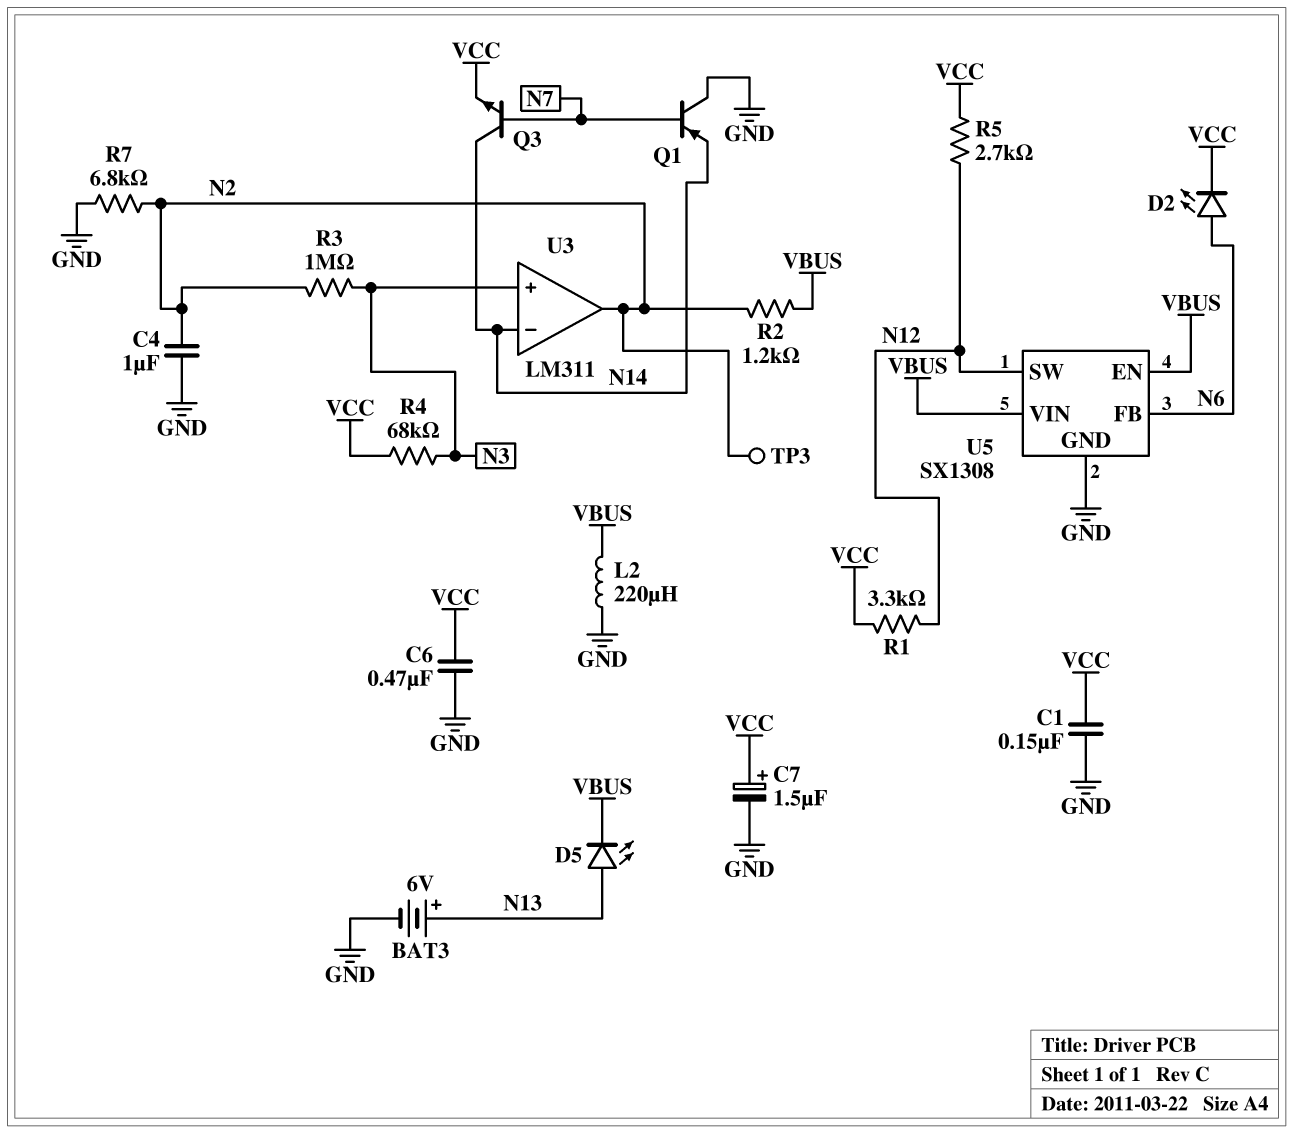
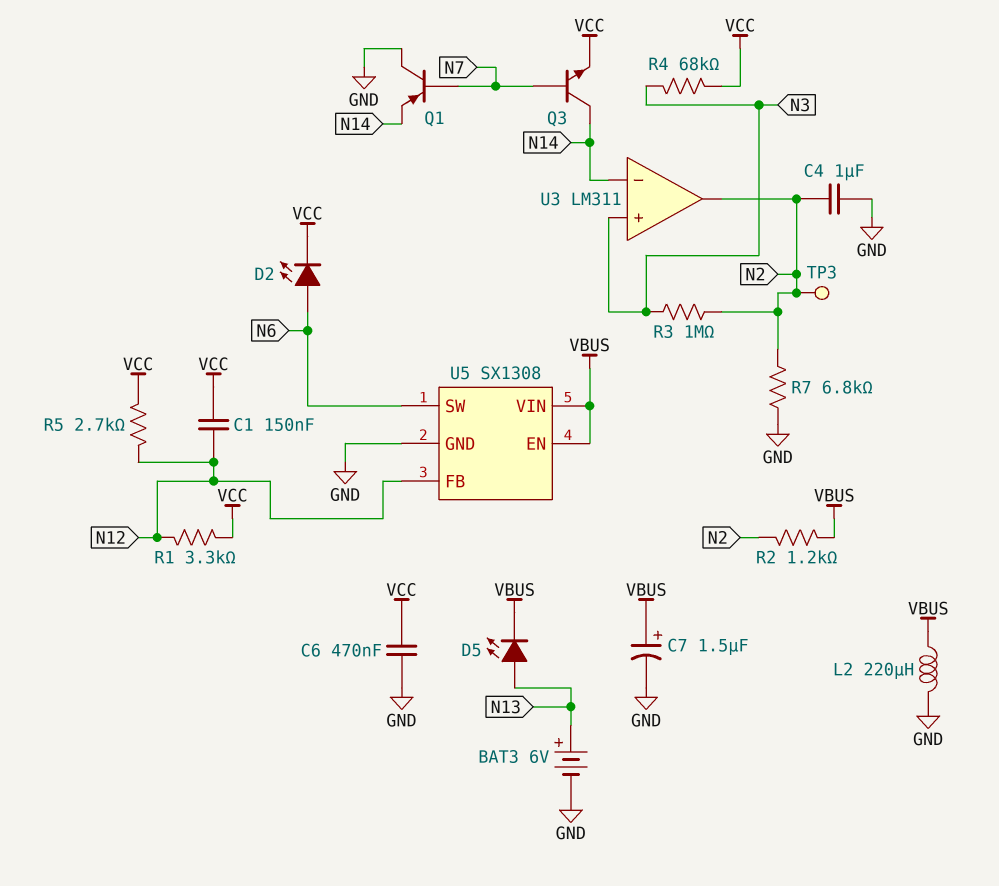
C1: 150nF (GND, VCC) -> 150nF (N12, VCC)
C7: 1.5uF (plus VCC, minus GND) -> 1.5uF (plus VBUS, minus GND)
U5 pin FB: N6 -> N12
U5 pin SW: N12 -> N6

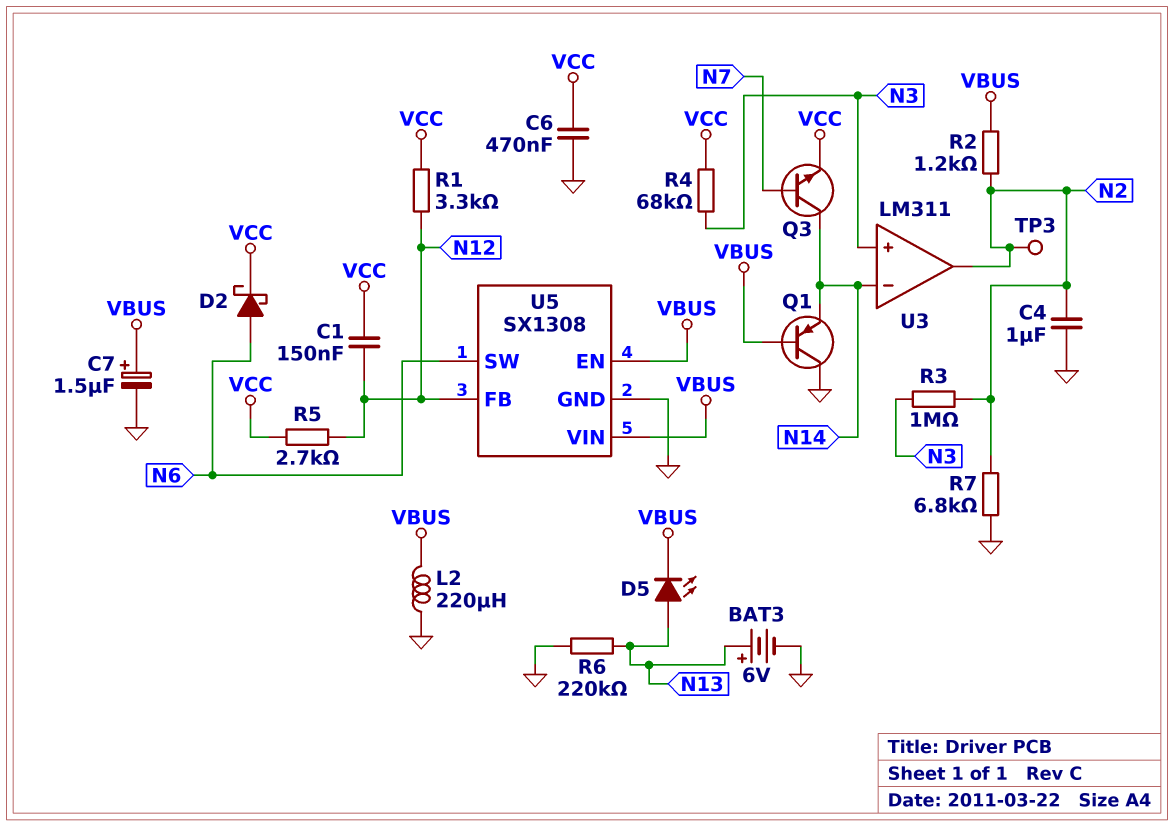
D2: LED (A N6, K VCC) -> schottky (A N6, K VCC)
Q1: PNP (B N7, C GND, E N14) -> PNP (B VBUS, C GND, E N14)
R6: none -> 220k (GND, N13)

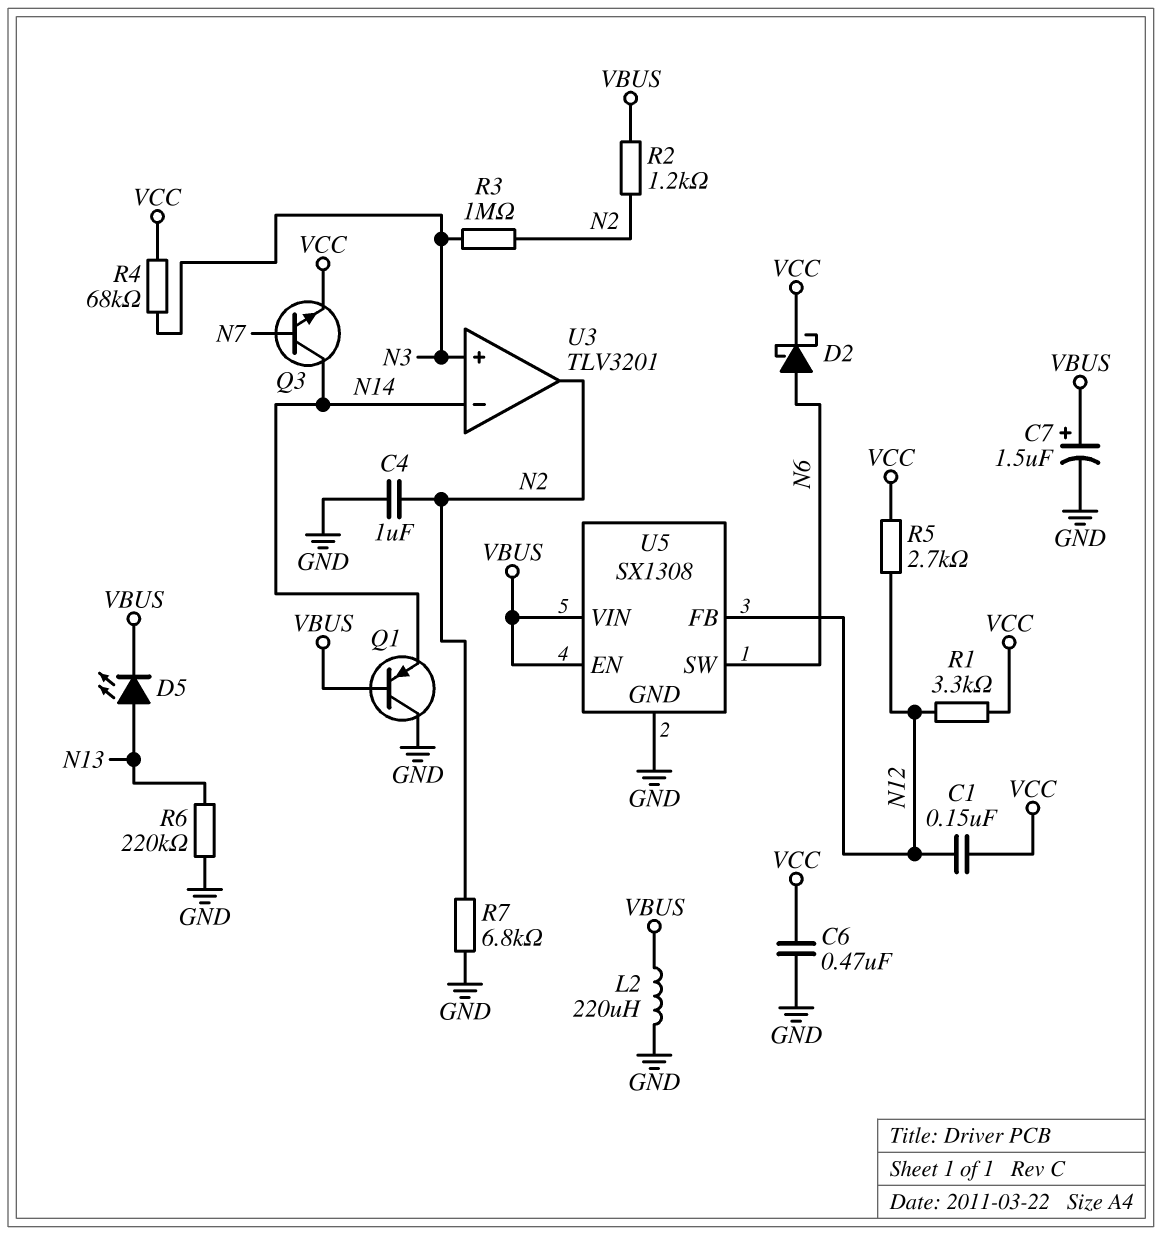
BAT3: 6V (plus N13, minus GND) -> none
TP3: test point (N2) -> none
U3: LM311 -> TLV3201

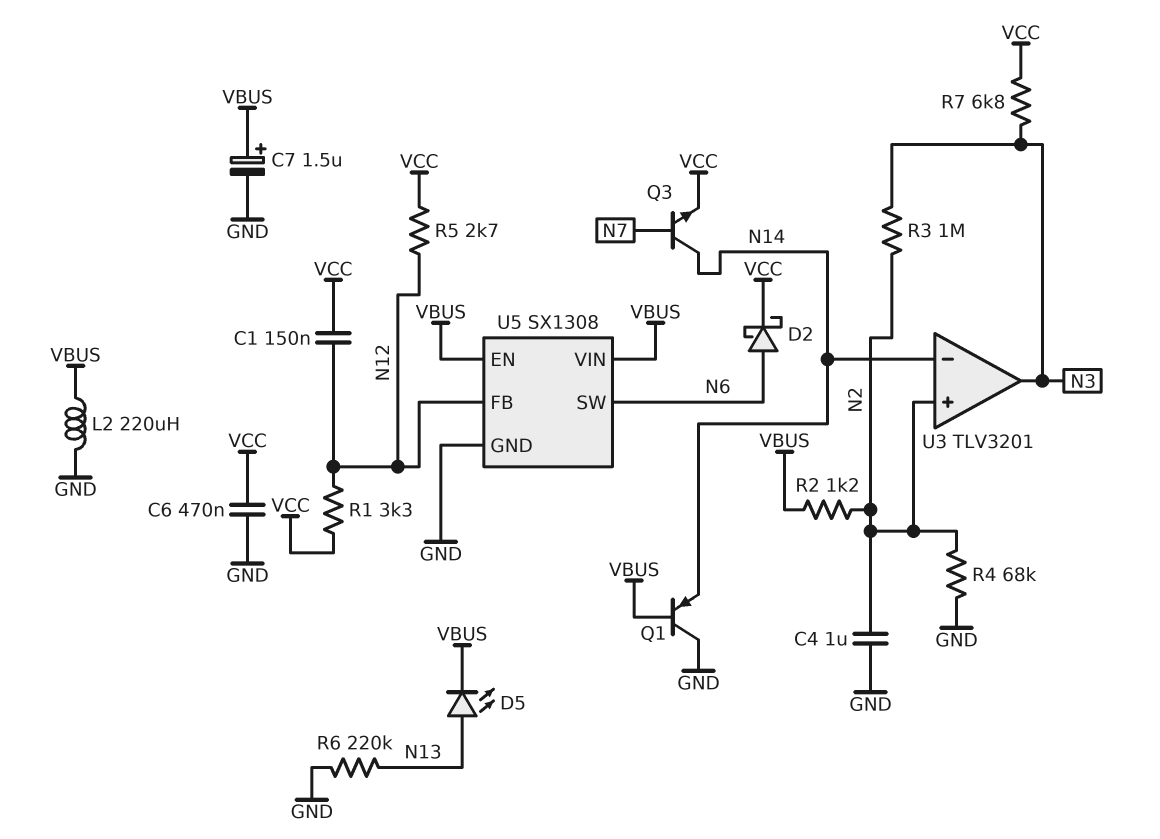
R4: 68k (N3, VCC) -> 68k (GND, N2)
R7: 6.8k (GND, N2) -> 6.8k (N3, VCC)
U3 pin in+: N3 -> N2
U3 pin out: N2 -> N3

